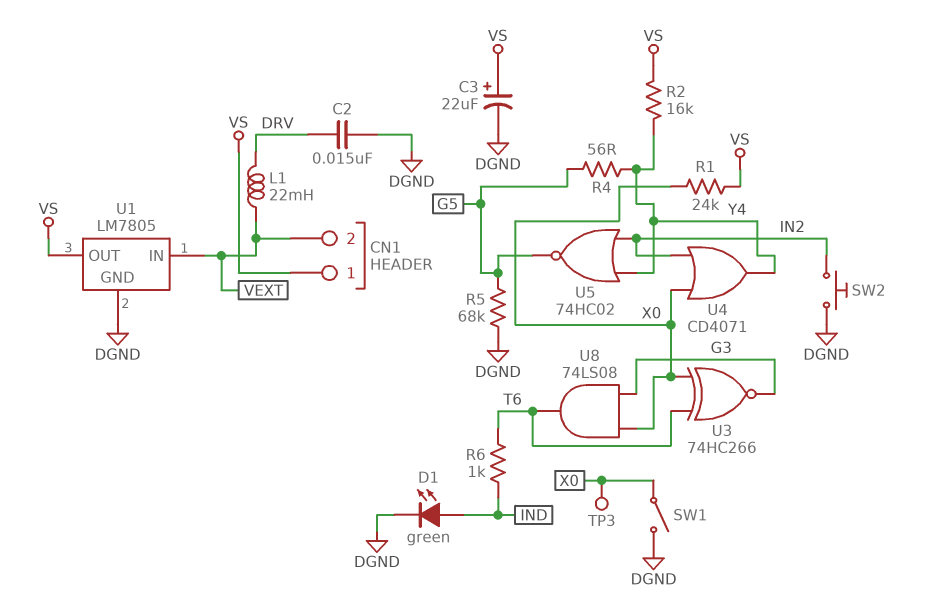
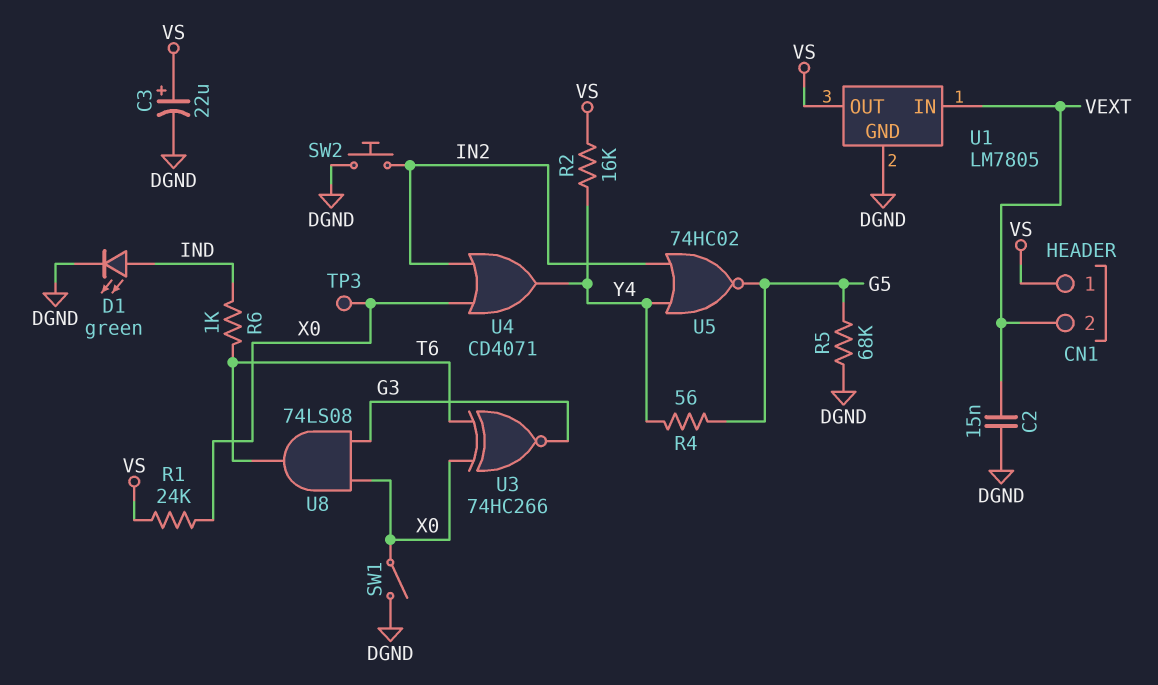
C2: 15nF (DGND, DRV) -> 15nF (DGND, VEXT)
L1: 22mH (DRV, VEXT) -> none

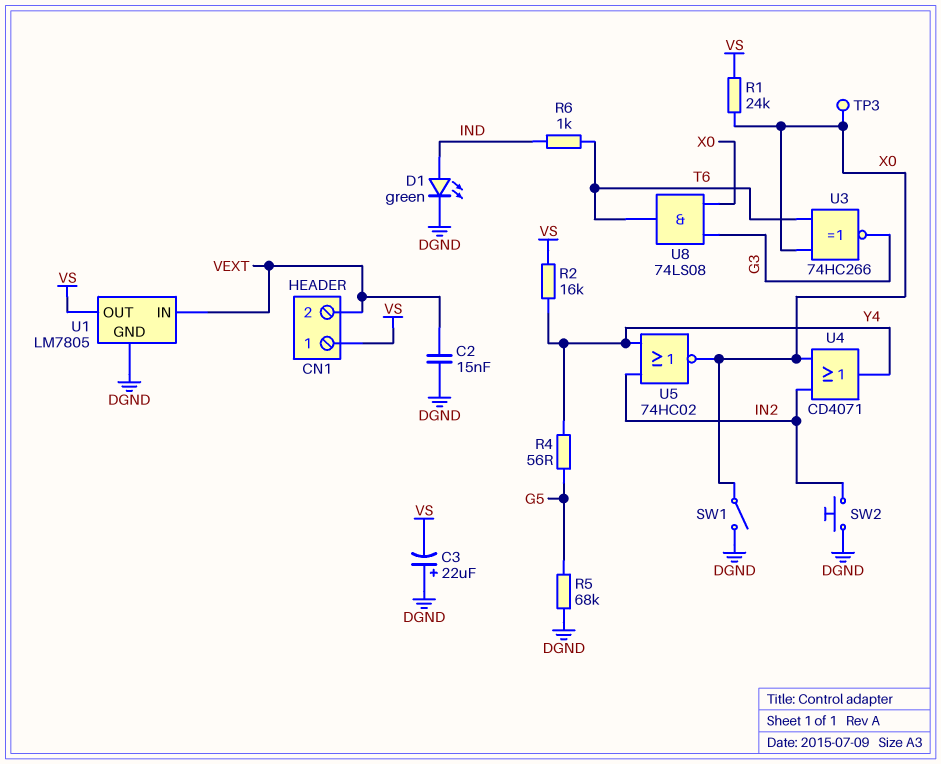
C3: 22uF (plus VS, minus DGND) -> 22uF (plus DGND, minus VS)
U5: NOR 74HC02 (in IN2, in Y4, out G5) -> NOR 74HC02 (in IN2, in Y4, out X0)

